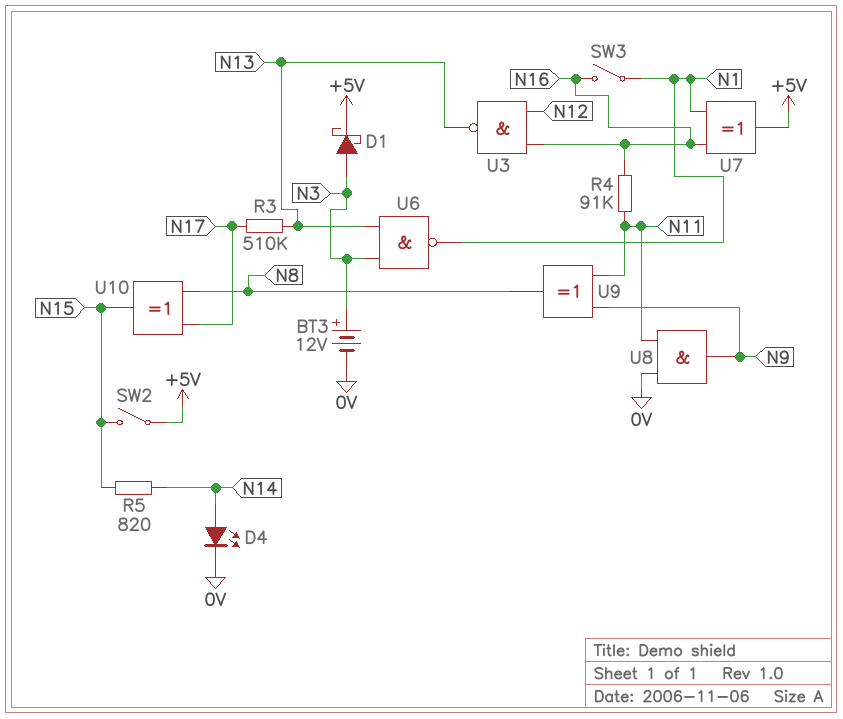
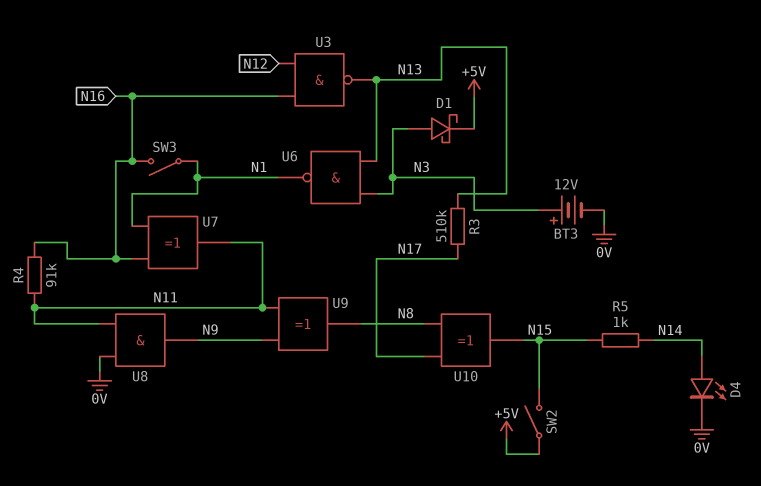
R5: 820 (N14, N15) -> 1k (N14, N15)
U7: XOR (in N1, in N16, out +5V) -> XOR (in N1, in N16, out N11)

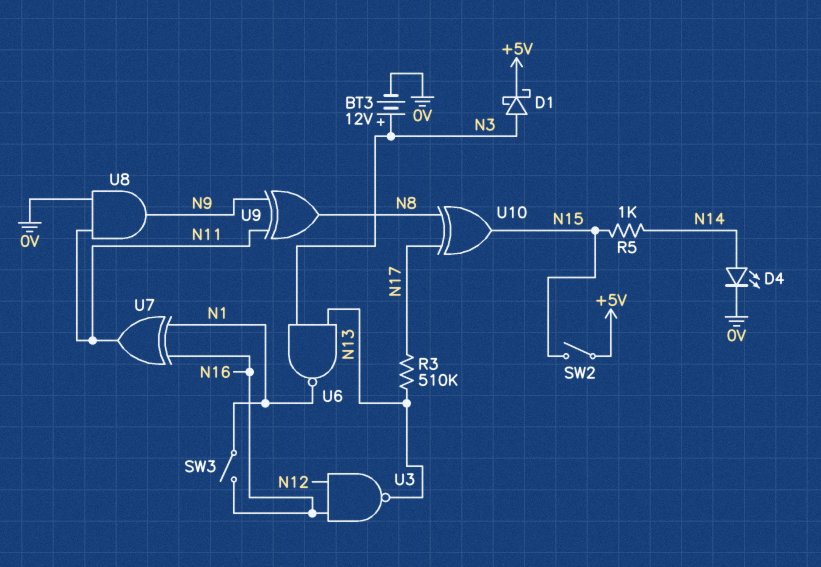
R4: 91k (N11, N16) -> none

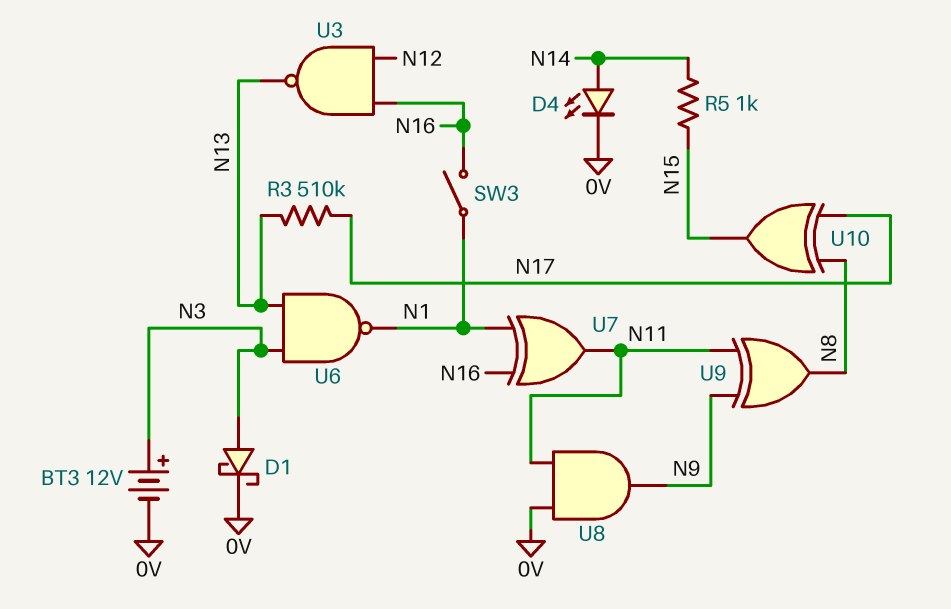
D1: schottky (A N3, K +5V) -> schottky (A N3, K 0V)
SW2: switch (+5V, N15) -> none

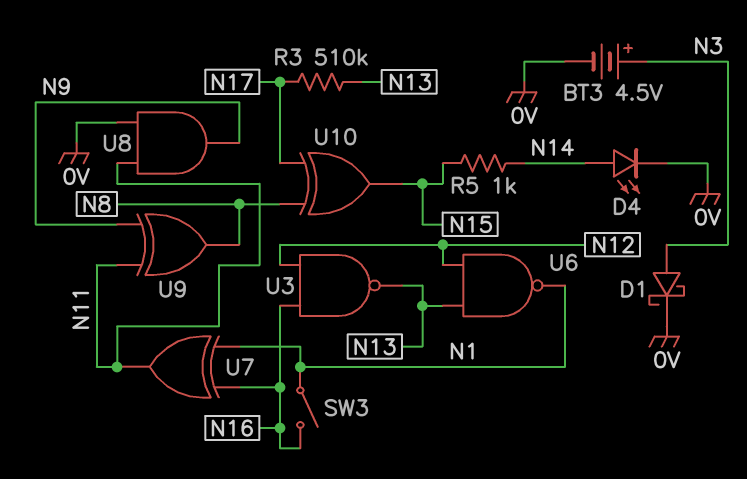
BT3: 12V (plus N3, minus 0V) -> 4.5V (plus N3, minus 0V)
U6: NAND (in N3, in N13, out N1) -> NAND (in N12, in N13, out N1)

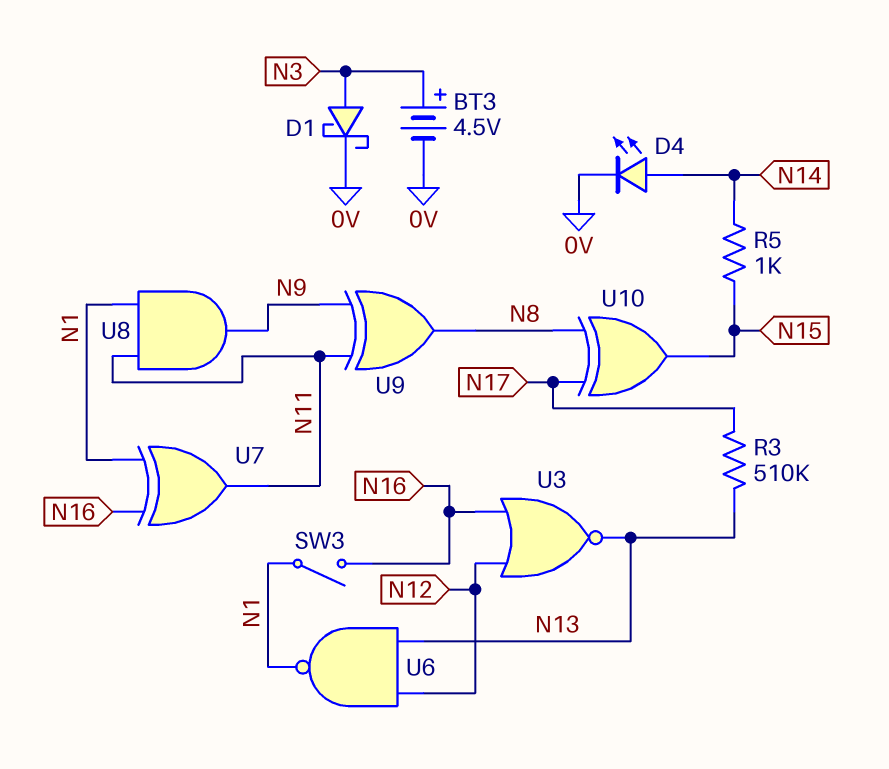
U3: NAND (in N12, in N16, out N13) -> NOR (in N12, in N16, out N13)
U8: AND (in 0V, in N11, out N9) -> AND (in N1, in N11, out N9)

